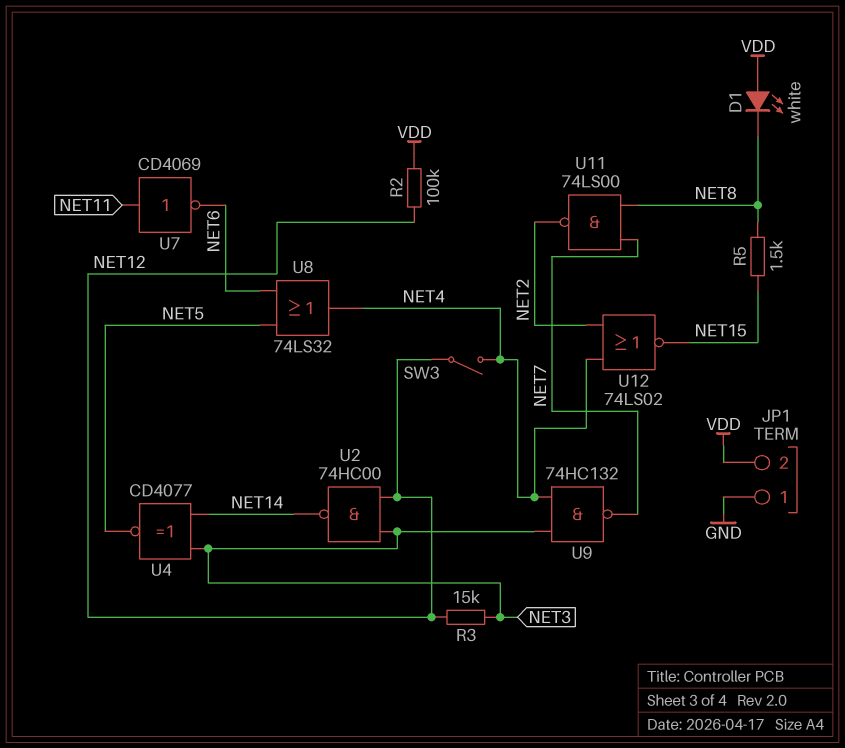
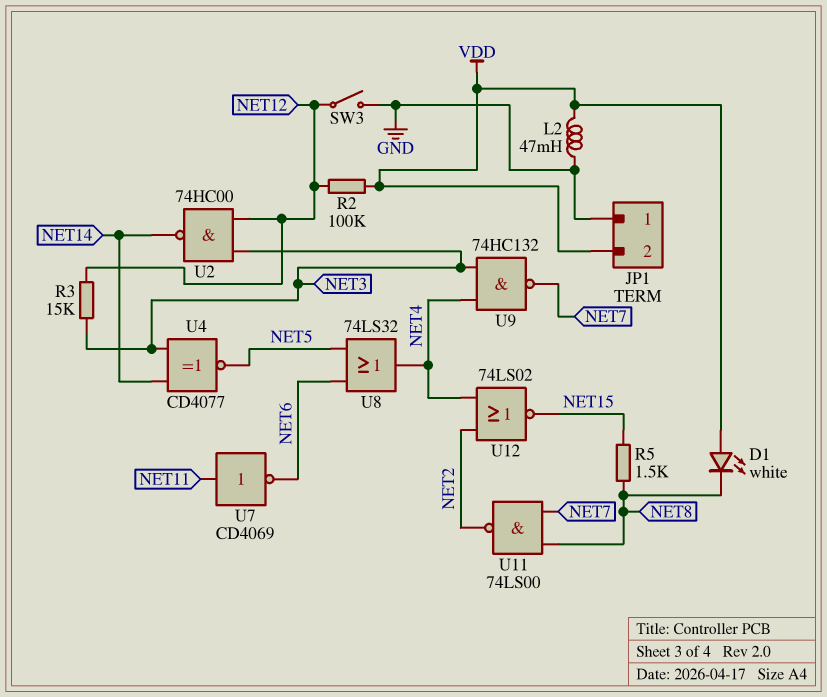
L2: none -> 47mH (GND, VDD)
SW3: switch (NET4, NET12) -> switch (GND, NET12)

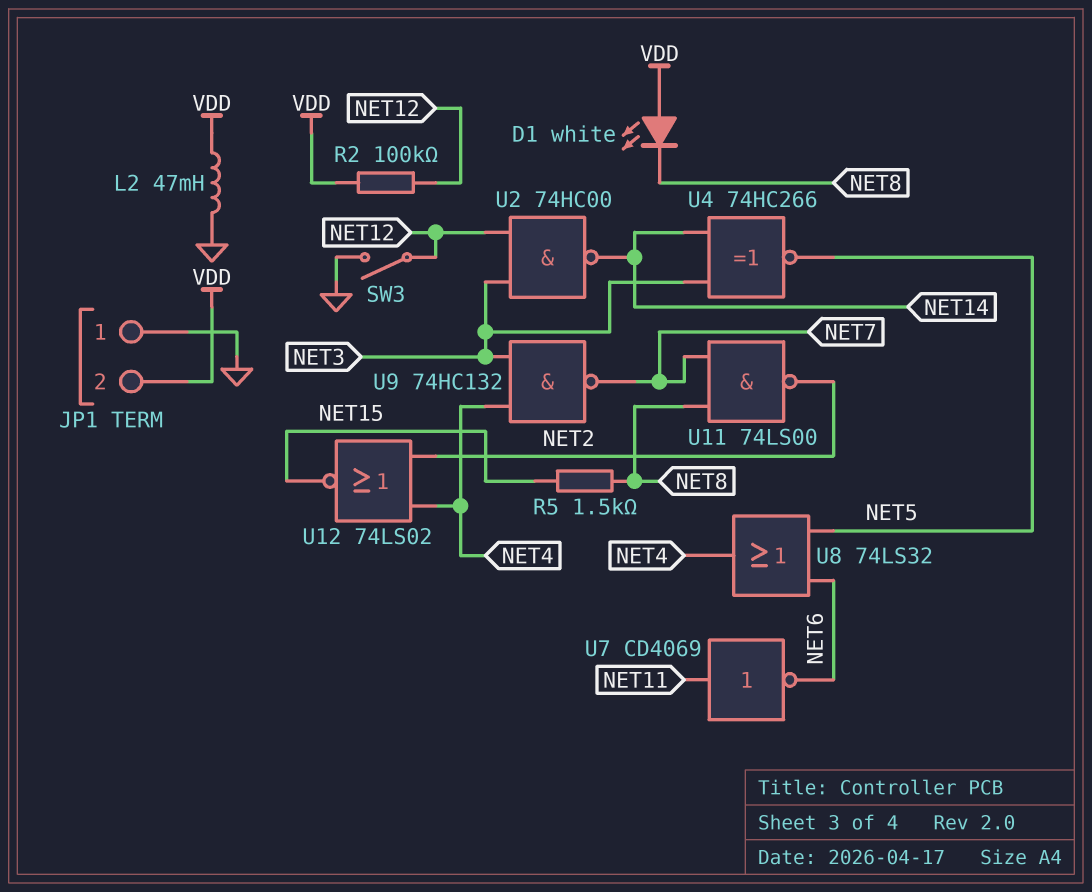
R3: 15k (NET3, NET12) -> none
U4: XNOR CD4077 (in NET3, in NET14, out NET5) -> XNOR 74HC266 (in NET3, in NET14, out NET5)

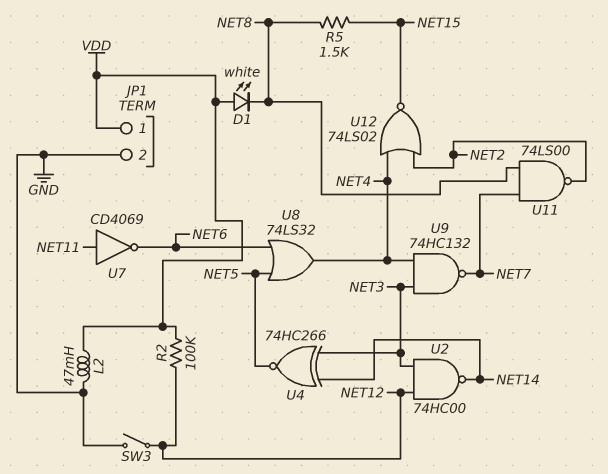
JP1 pin 1: GND -> VDD
JP1 pin 2: VDD -> GND

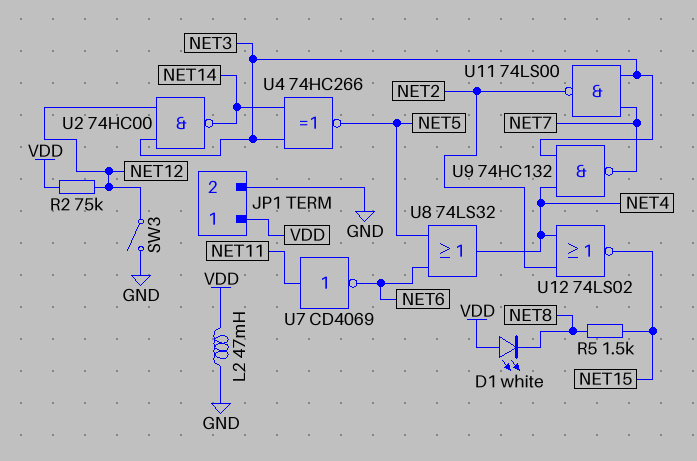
R2: 100k (NET12, VDD) -> 75k (NET12, VDD)
U11: NAND 74LS00 (in NET7, in NET8, out NET2) -> NAND 74LS00 (in NET3, in NET7, out NET2)

